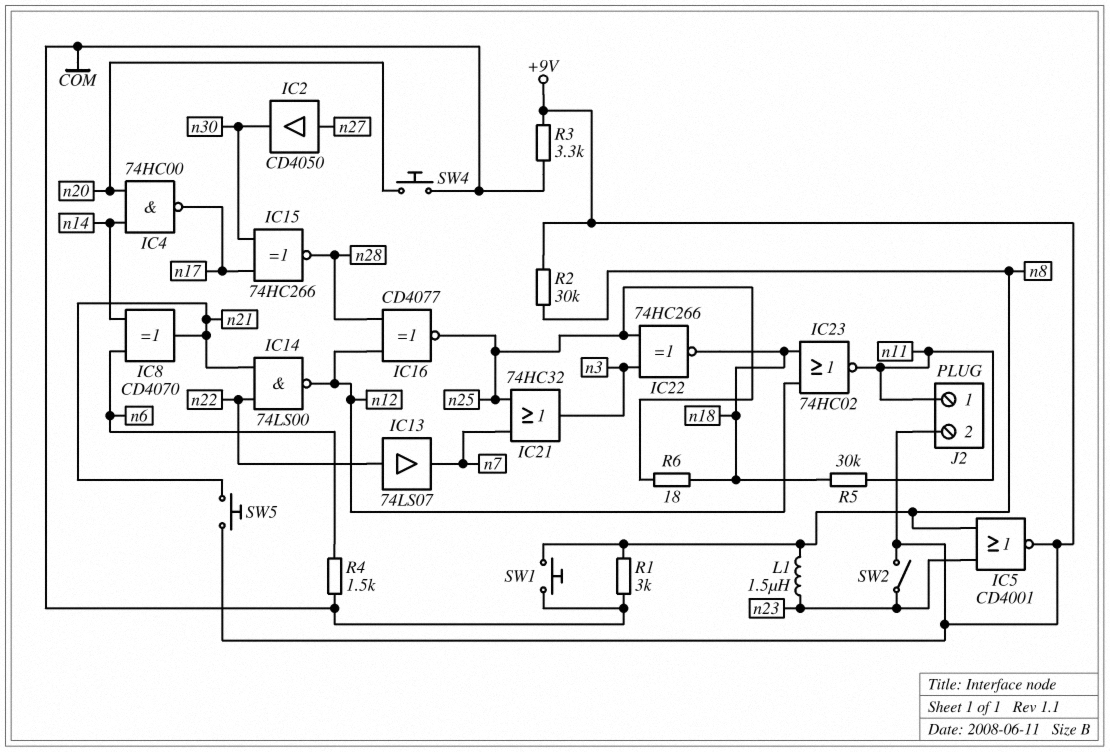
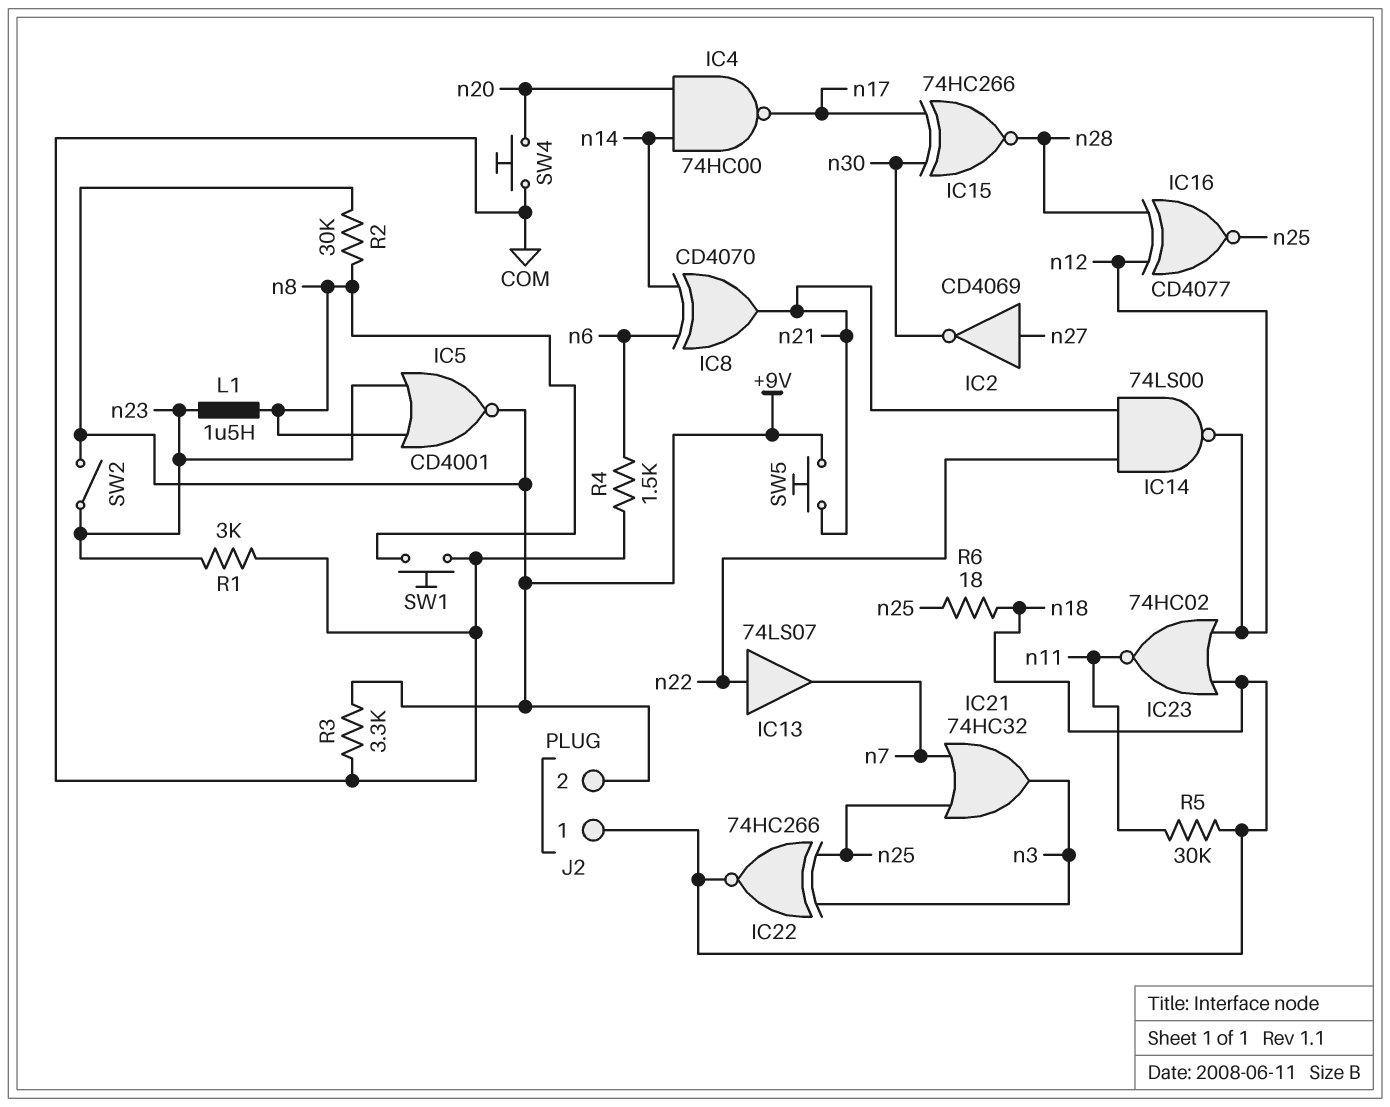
IC2: buffer CD4050 (in n27, out n30) -> NOT CD4069 (in n27, out n30)
J2 pin 1: n11 -> n18
R1: 3k (COM, n8) -> 3k (COM, n23)

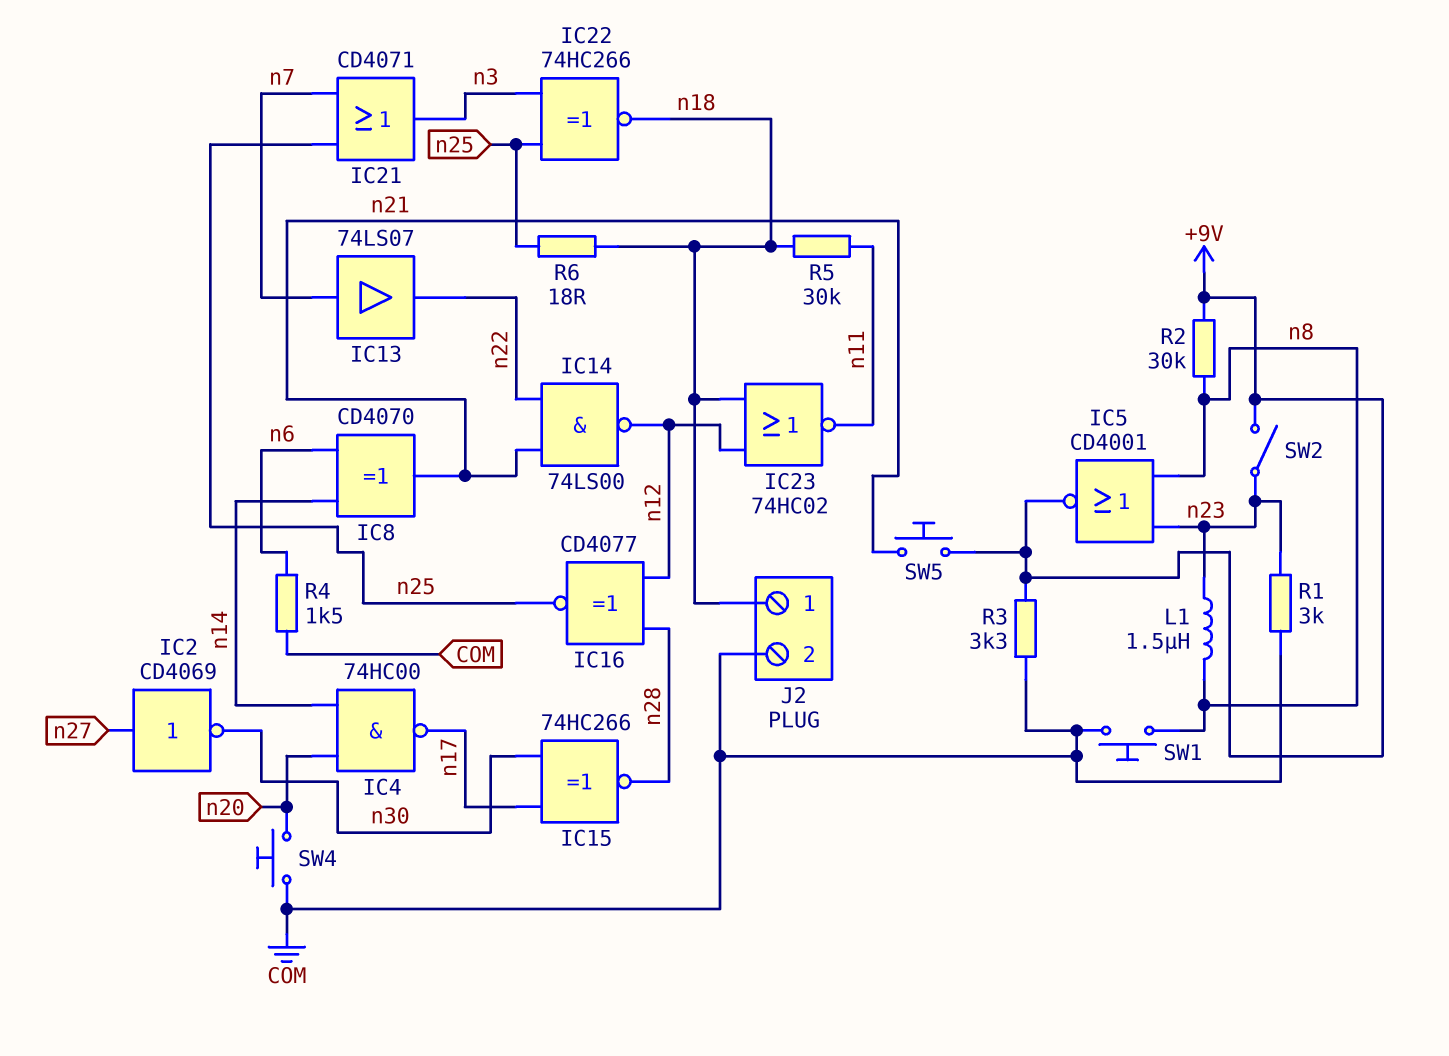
IC13: buffer 74LS07 (in n22, out n7) -> buffer 74LS07 (in n7, out n22)
IC21: OR 74HC32 (in n7, in n25, out n3) -> OR CD4071 (in n7, in n25, out n3)
J2 pin 2: +9V -> COM

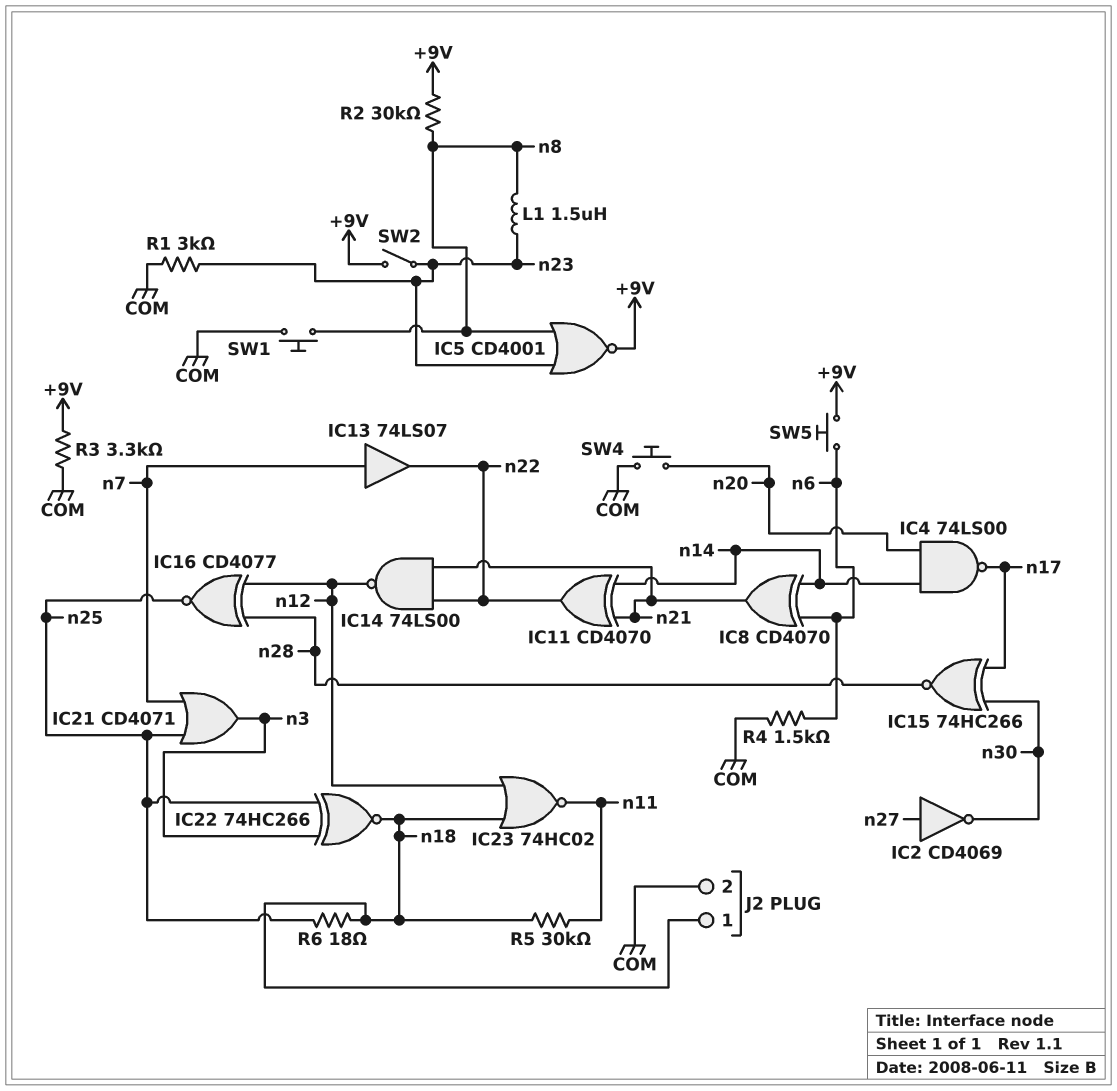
IC4: NAND 74HC00 (in n14, in n20, out n17) -> NAND 74LS00 (in n14, in n20, out n17)
IC11: none -> XOR CD4070 (in n14, in n21, out n22)
SW5: button (+9V, n21) -> button (+9V, n6)

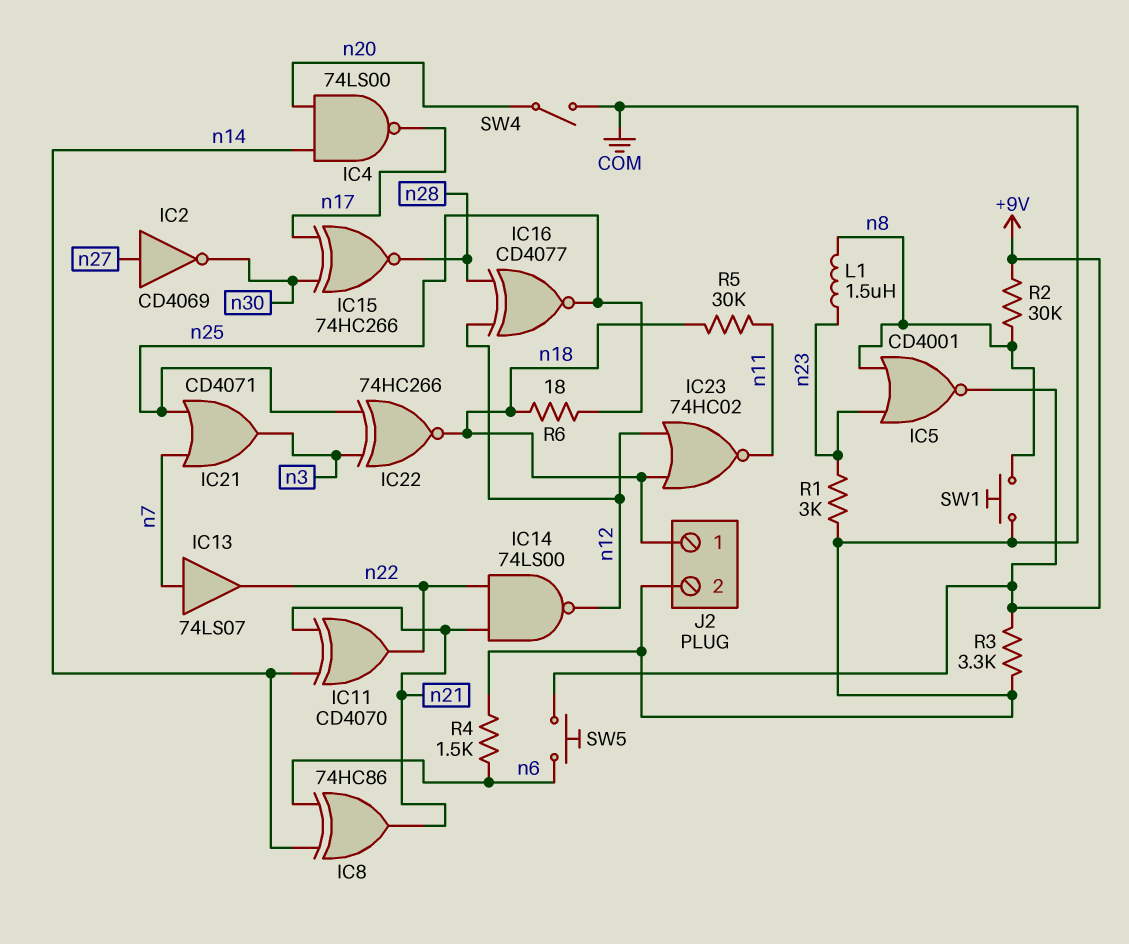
IC8: XOR CD4070 (in n6, in n14, out n21) -> XOR 74HC86 (in n6, in n14, out n21)
SW2: switch (+9V, n23) -> none
SW4: button (COM, n20) -> switch (COM, n20)

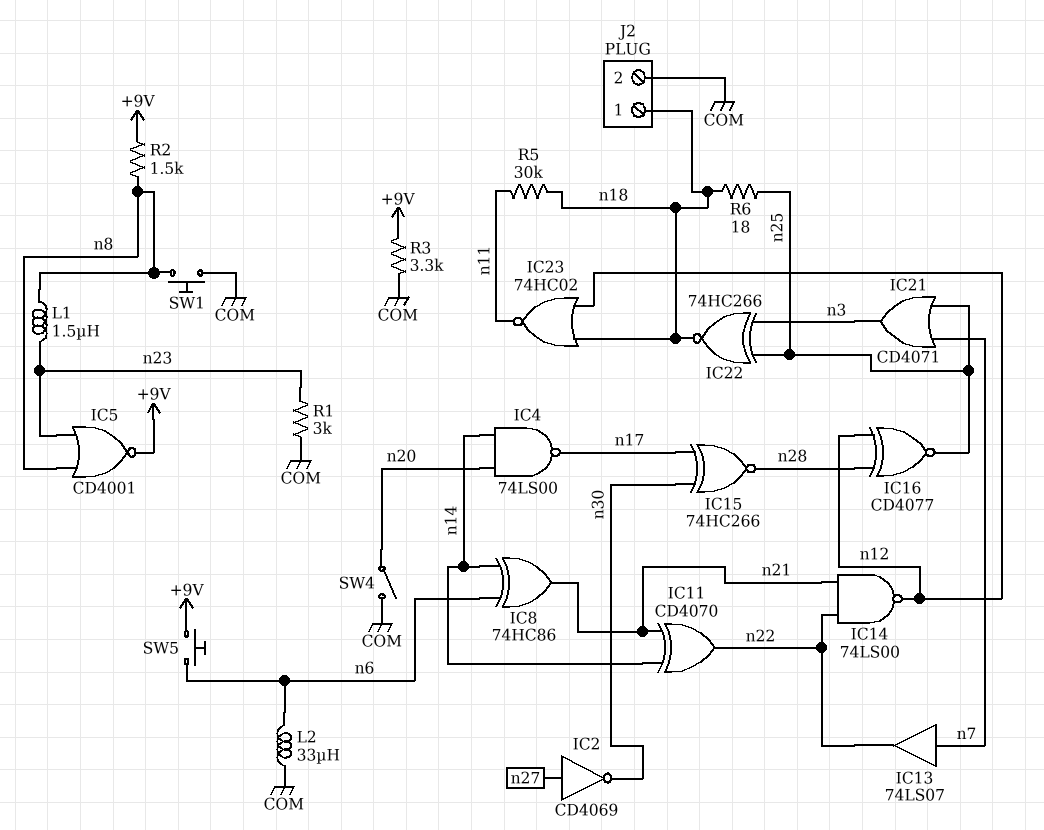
L2: none -> 33uH (COM, n6)
R2: 30k (+9V, n8) -> 1.5k (+9V, n8)
R4: 1.5k (COM, n6) -> none

